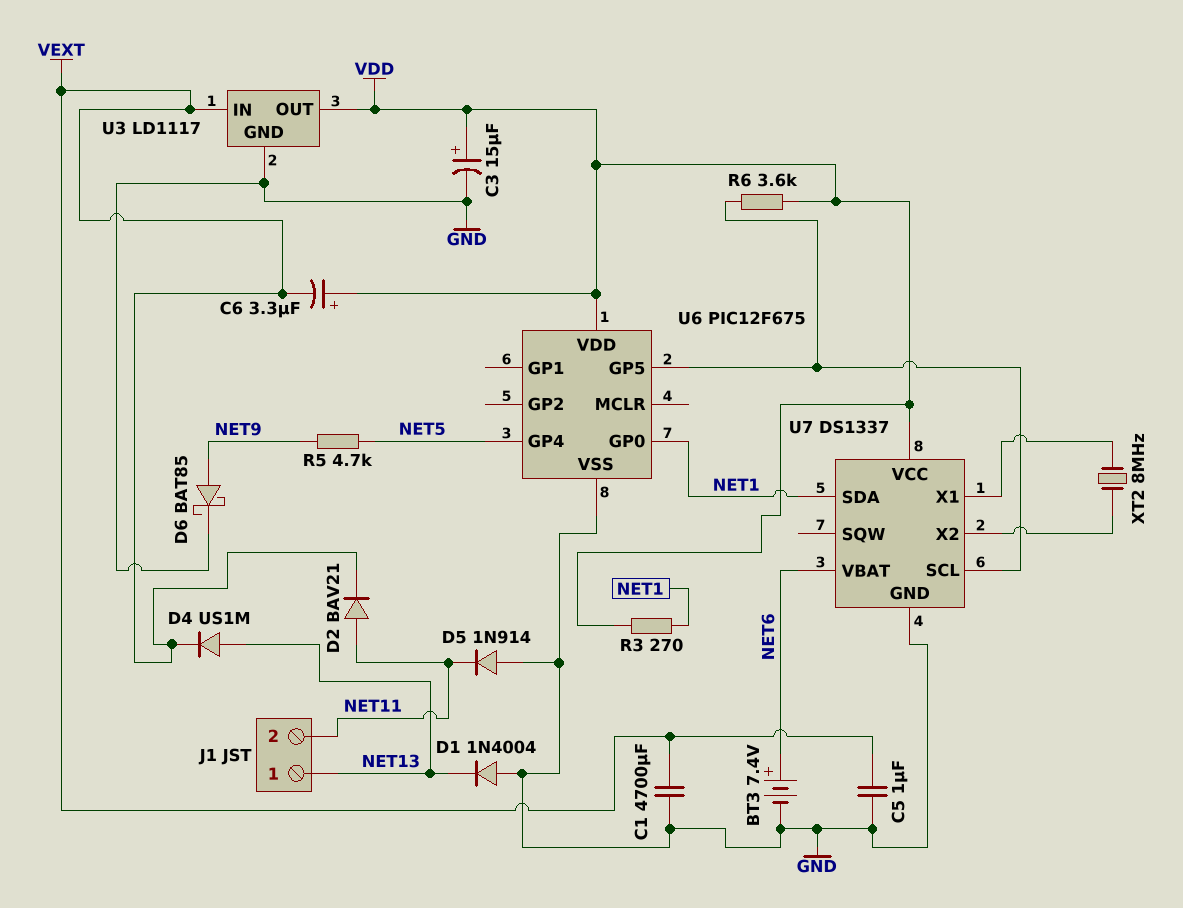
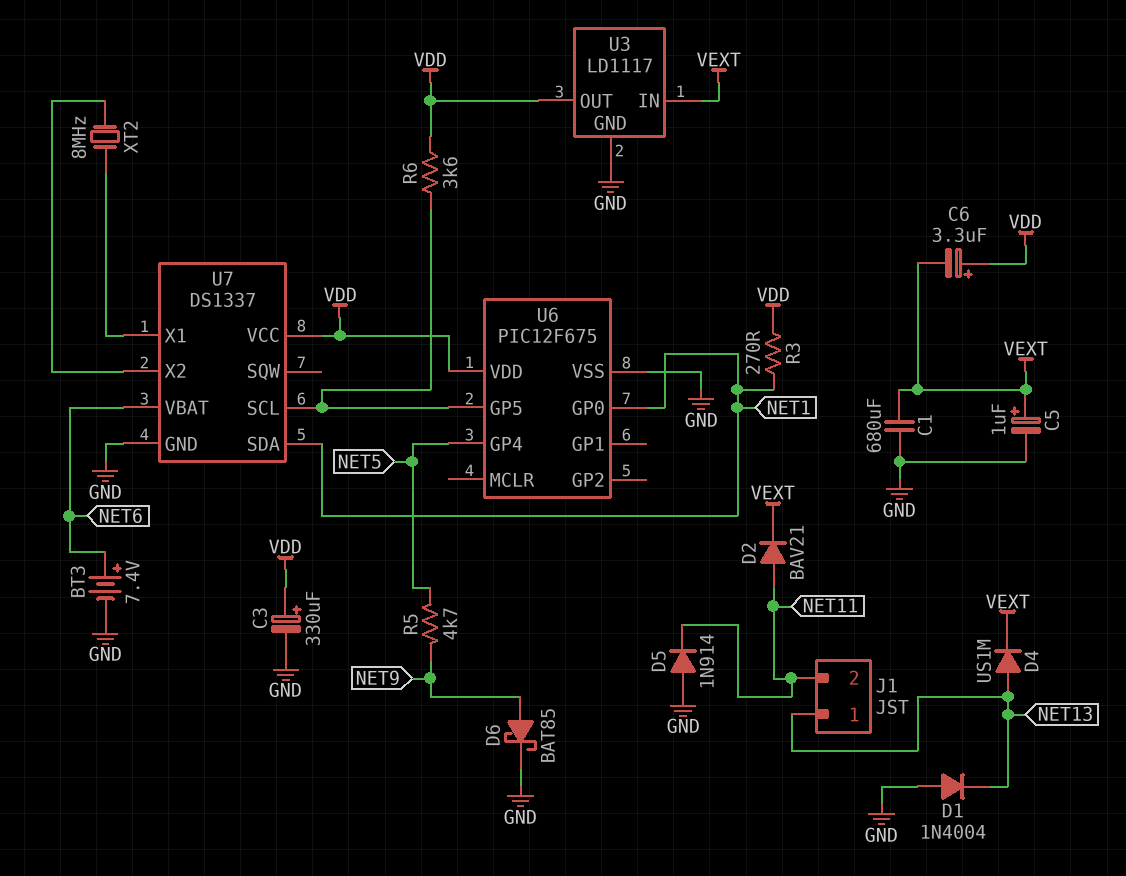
C1: 4700uF (GND, VEXT) -> 680uF (GND, VEXT)
C3: 15uF (plus VDD, minus GND) -> 330uF (plus VDD, minus GND)
C5: 1uF (GND, VEXT) -> 1uF (plus VEXT, minus GND)

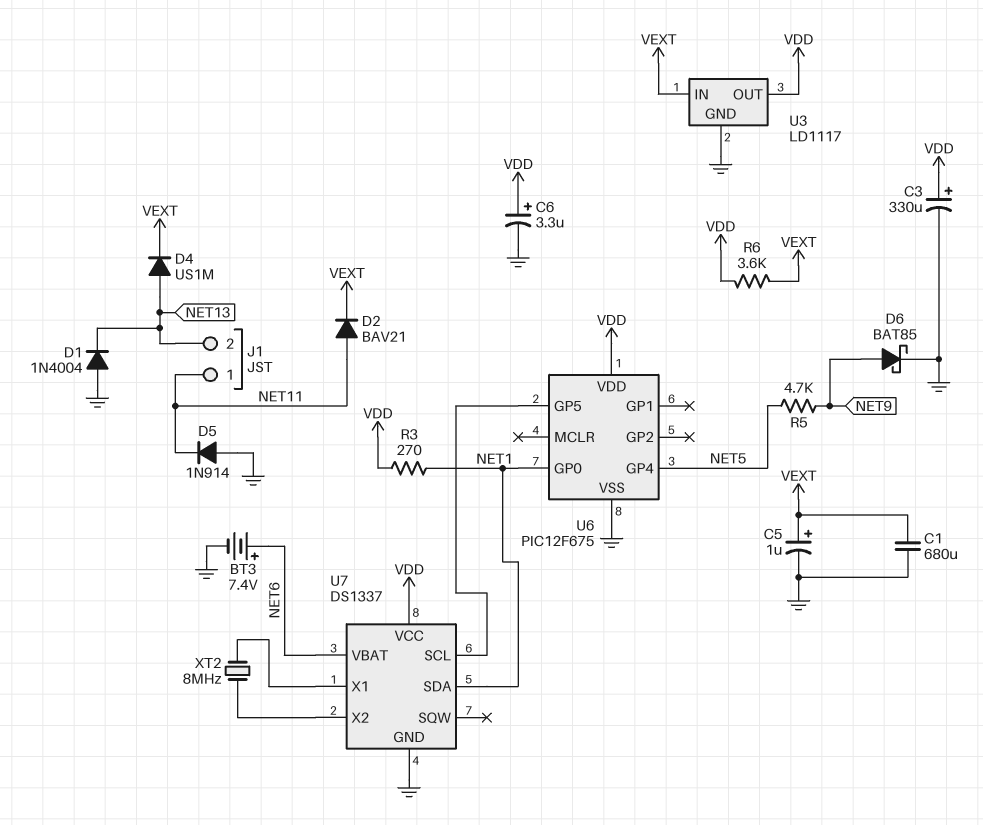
C6: 3.3uF (plus VDD, minus VEXT) -> 3.3uF (plus VDD, minus GND)
J1 pin 1: NET13 -> NET11
J1 pin 2: NET11 -> NET13
R6: 3.6k (U6/GP5, VDD) -> 3.6k (VDD, VEXT)

